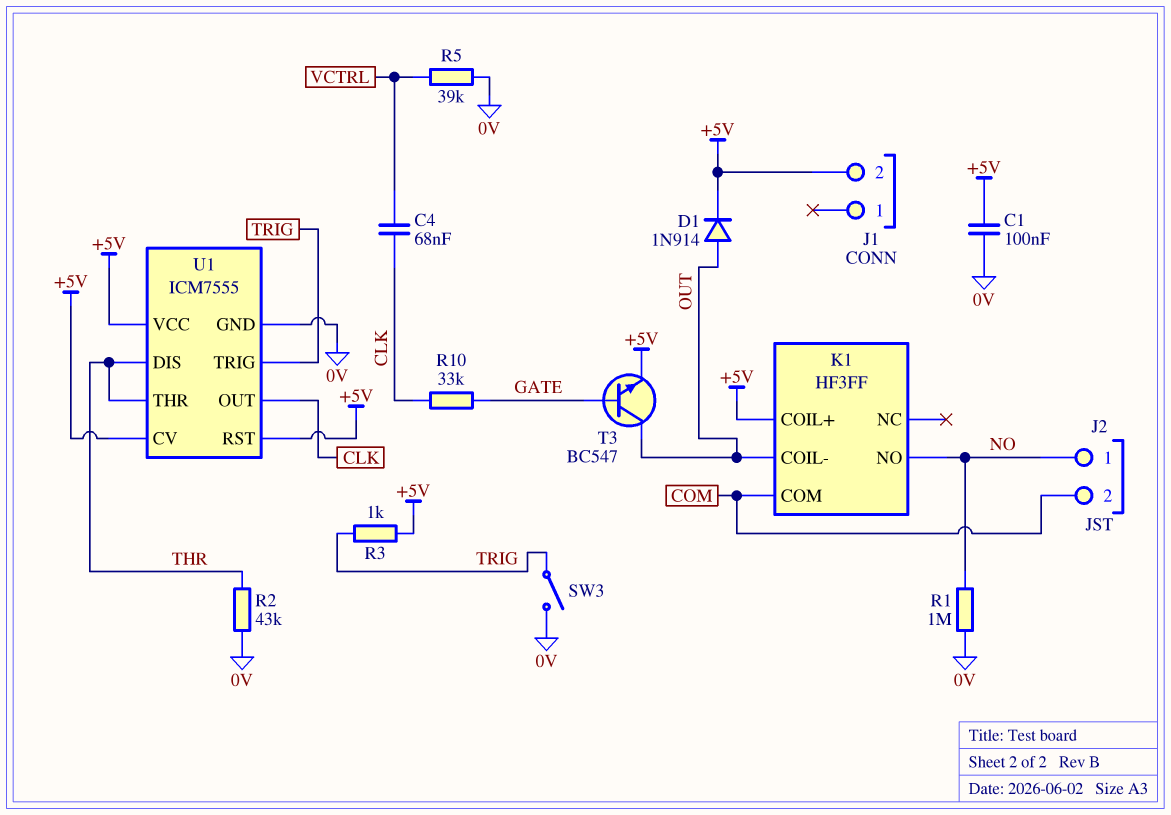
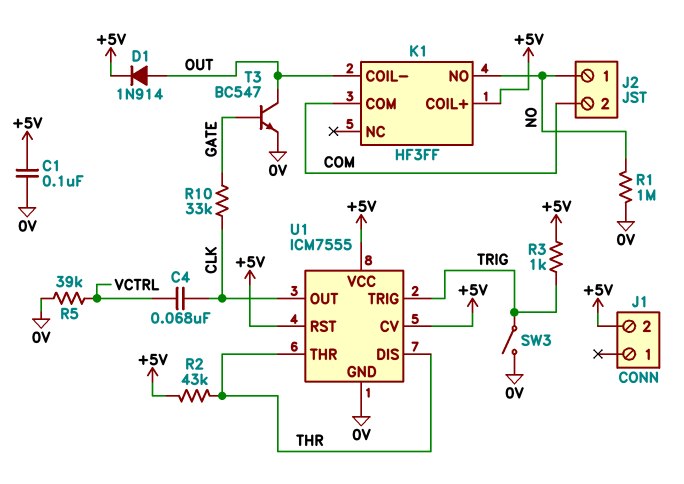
R2: 43k (0V, THR) -> 43k (+5V, THR)
T3: NPN BC547 (B GATE, C OUT, E +5V) -> NPN BC547 (B GATE, C OUT, E 0V)

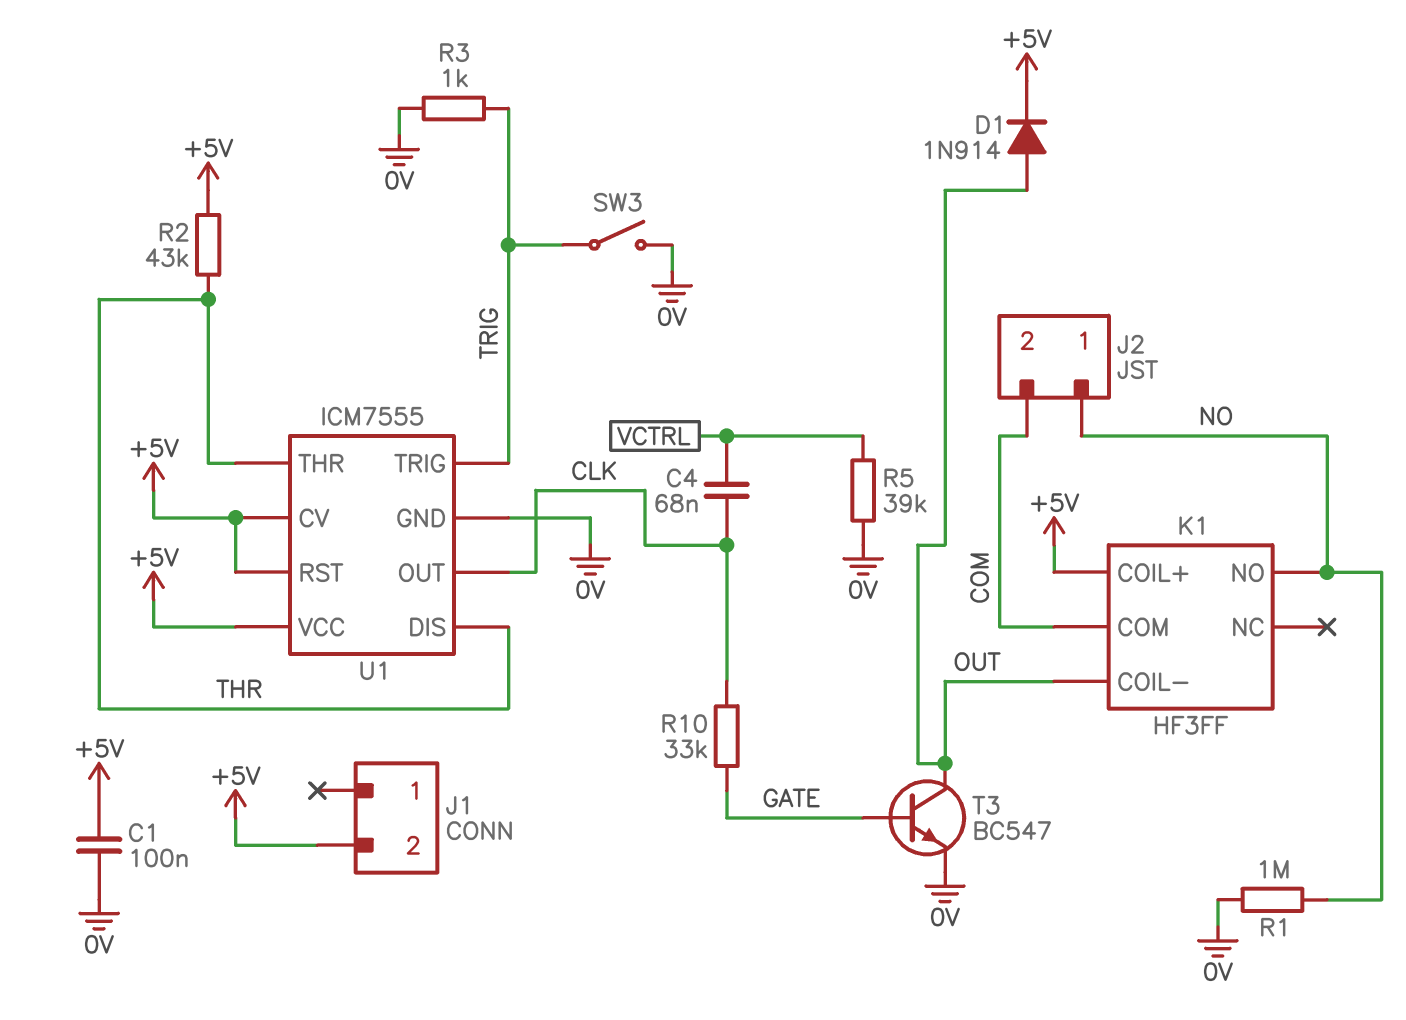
R3: 1k (+5V, TRIG) -> 1k (0V, TRIG)

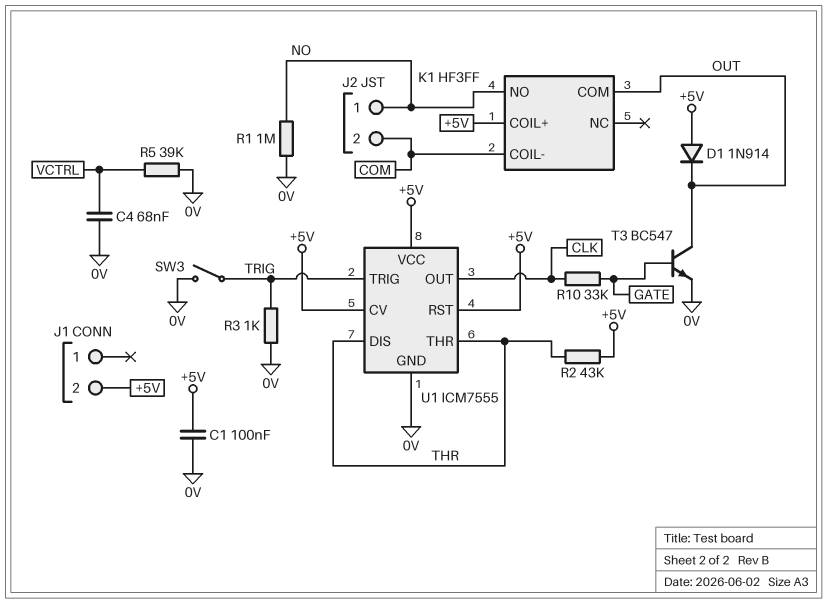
C4: 68nF (CLK, VCTRL) -> 68nF (0V, VCTRL)
D1: diode 1N914 (A OUT, K +5V) -> diode 1N914 (A +5V, K OUT)
K1 pin COIL-: OUT -> COM
K1 pin COM: COM -> OUT

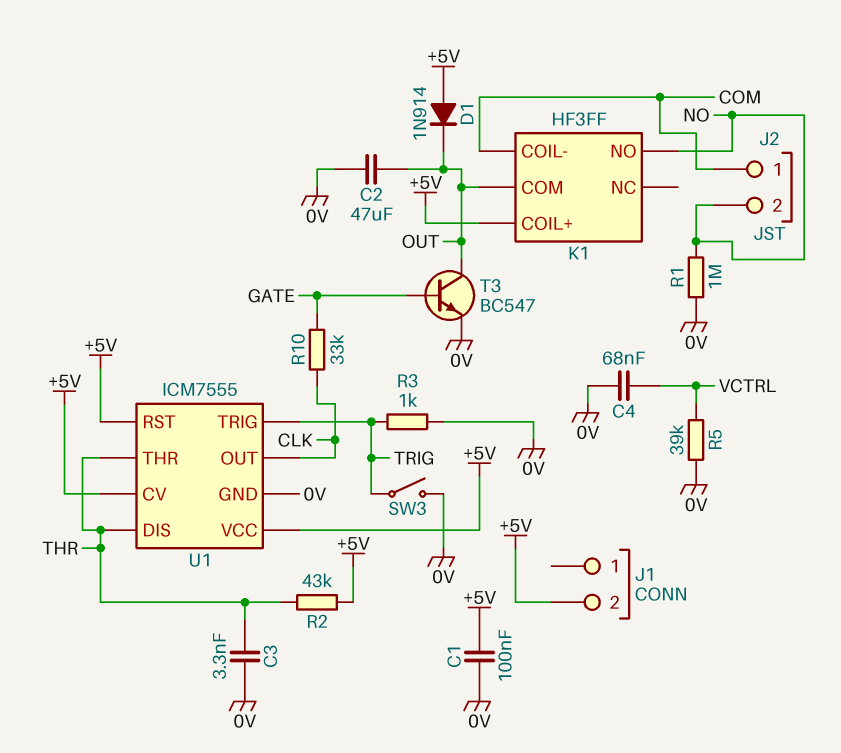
C2: none -> 47uF (0V, OUT)
C3: none -> 3.3nF (0V, THR)
J2 pin 1: NO -> COM
J2 pin 2: COM -> NO

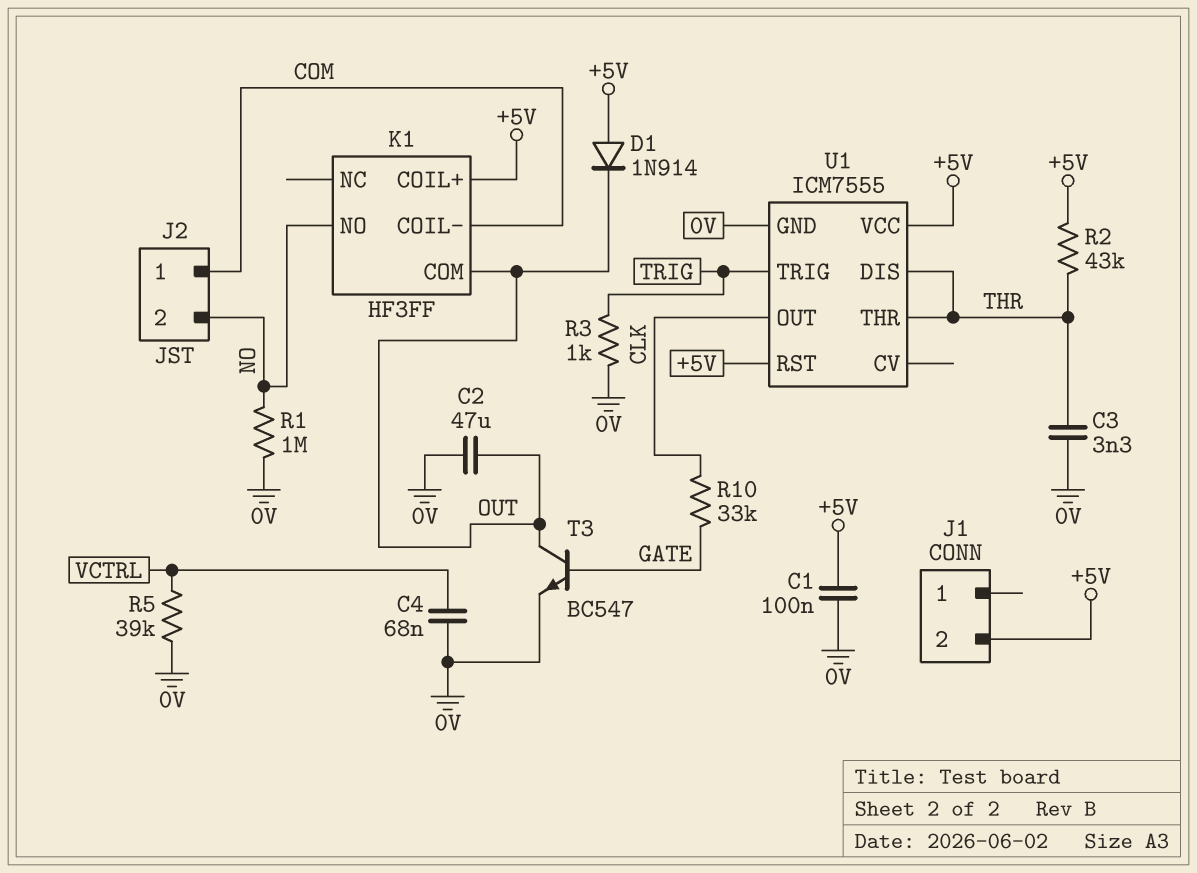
SW3: switch (0V, TRIG) -> none
U1 pin CV: +5V -> none

